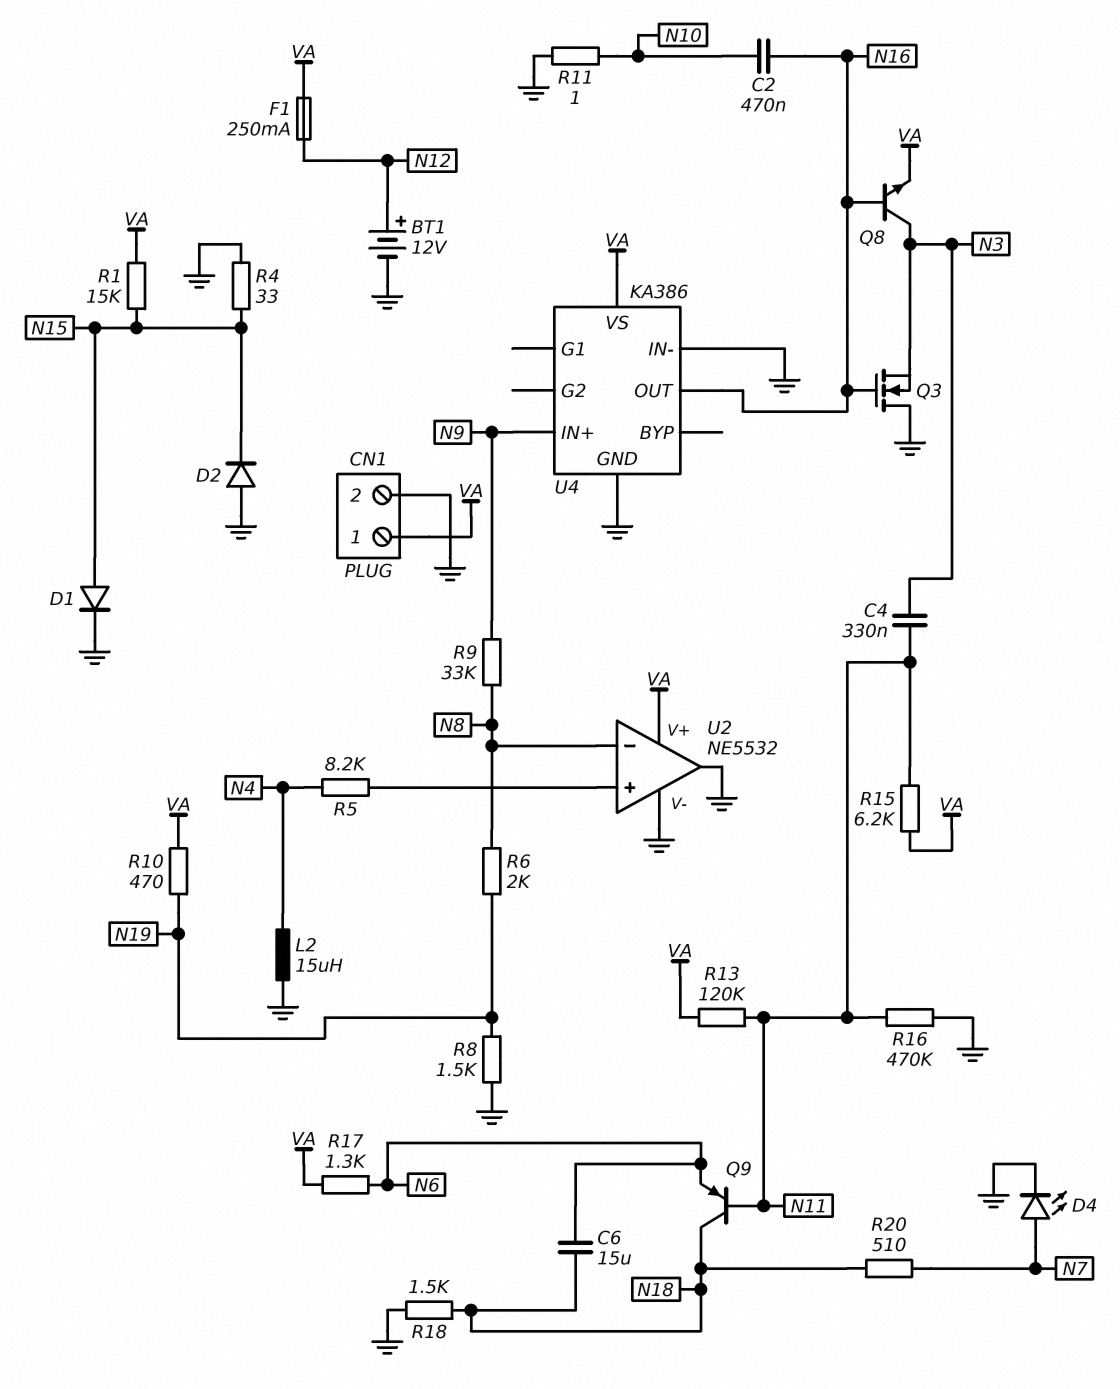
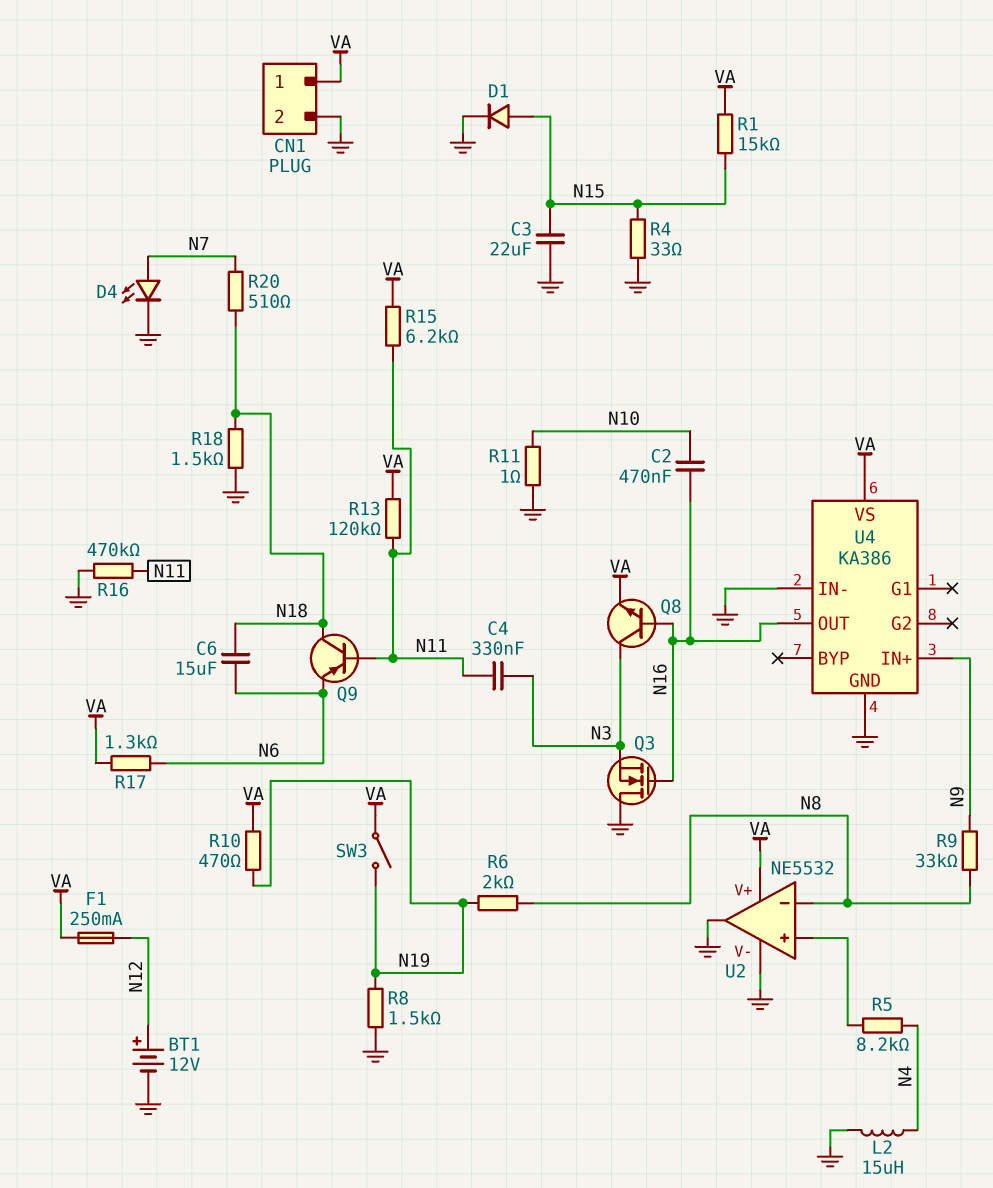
C3: none -> 22uF (GND, N15)
D2: diode (A GND, K N15) -> none
SW3: none -> switch (N19, VA)

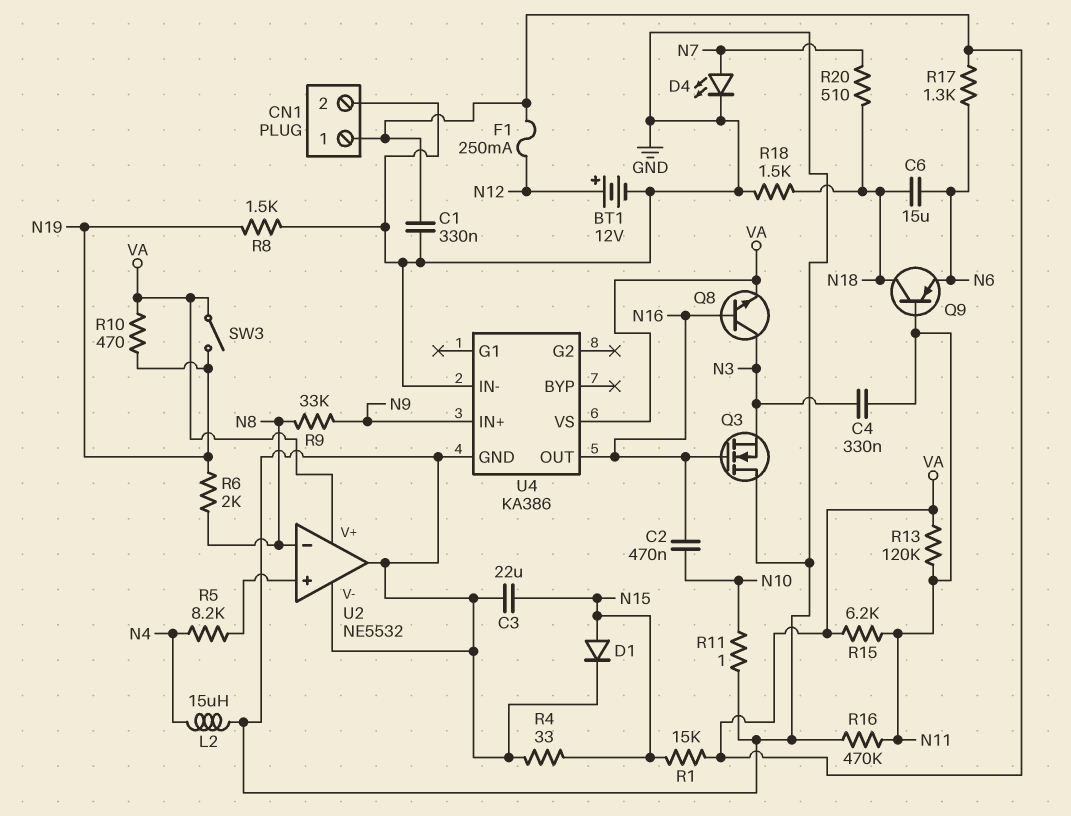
C1: none -> 330nF (GND, VA)

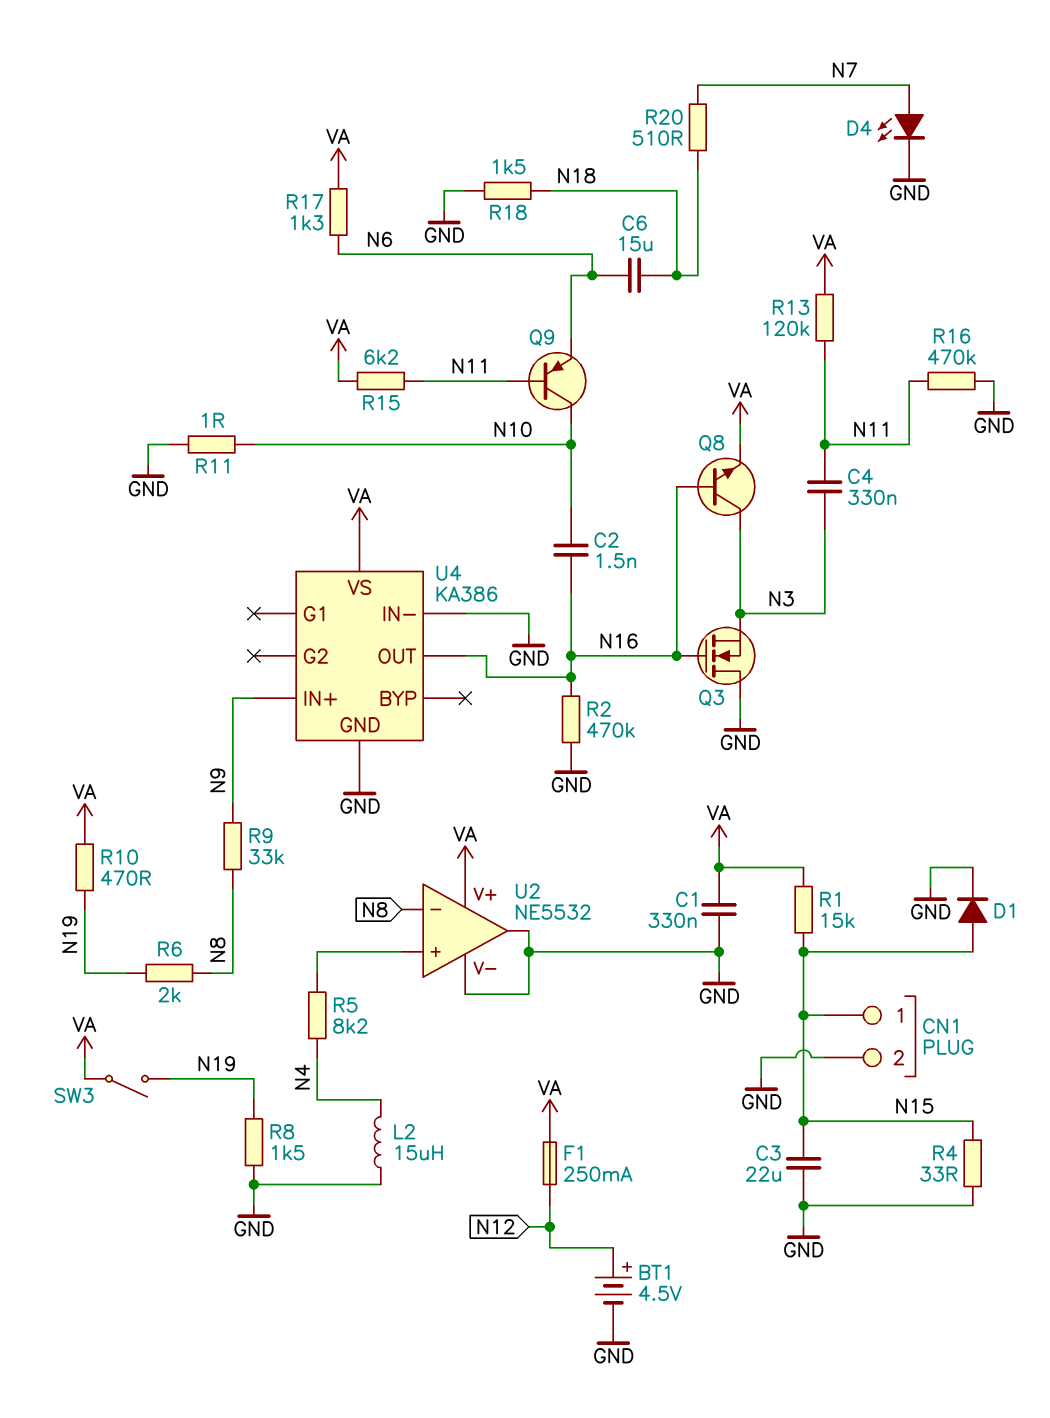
BT1: 12V (plus N12, minus GND) -> 4.5V (plus N12, minus GND)
C2: 470nF (N10, N16) -> 1.5nF (N10, N16)
CN1 pin 1: VA -> N15
Q9: PNP (B N11, C N18, E N6) -> PNP (B N11, C N10, E N6)
R2: none -> 470k (GND, N16)

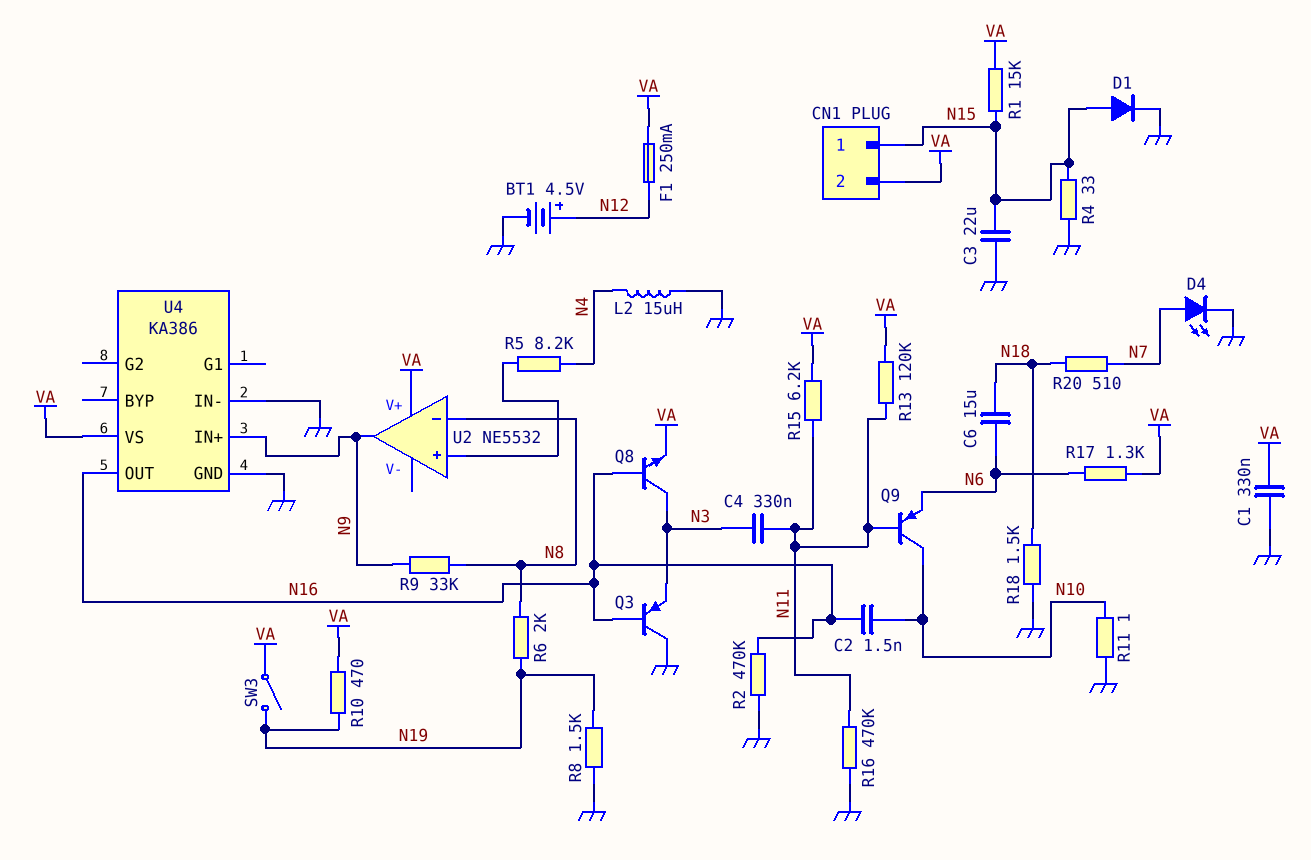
CN1 pin 2: GND -> VA
Q3: NMOS (G N16, D GND, S N3) -> PNP (B N16, C GND, E N3)
U2 pin V-: GND -> none
U2 pin out: GND -> N9

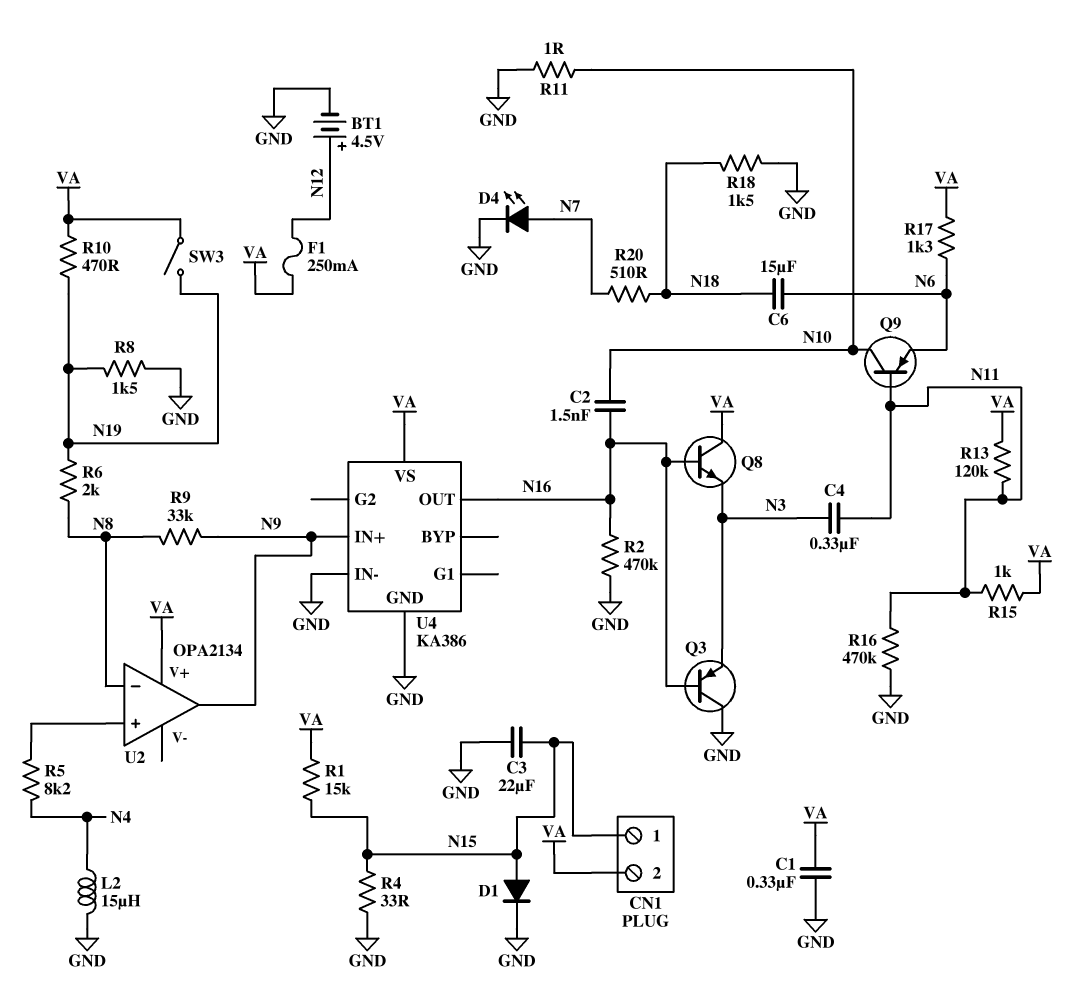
Q8: NPN (B N16, C N3, E VA) -> NPN (B N16, C VA, E N3)
R15: 6.2k (N11, VA) -> 1k (N11, VA)
U2: NE5532 -> OPA2134

